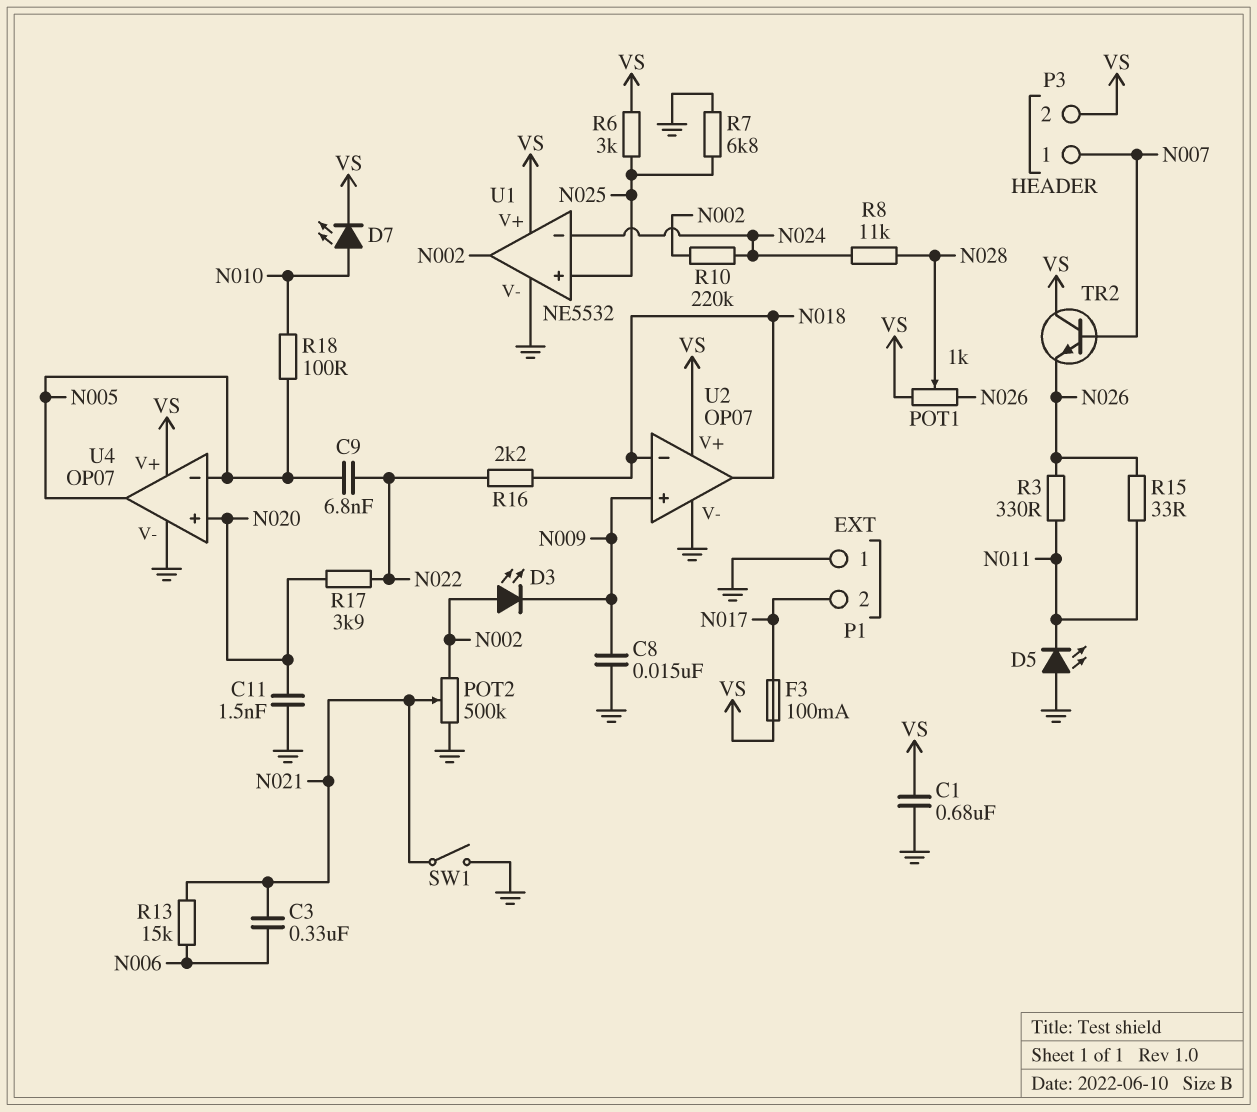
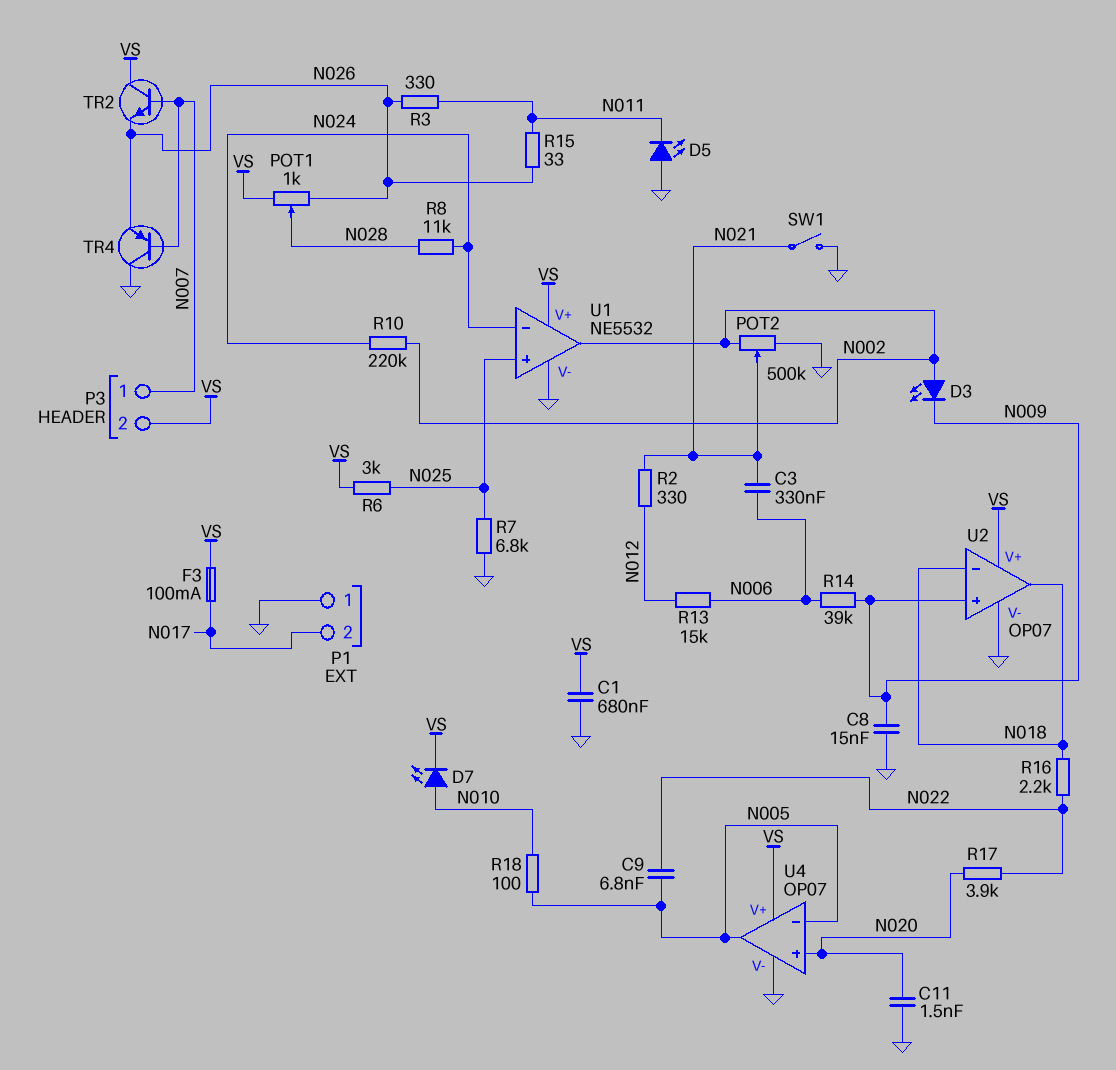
R2: none -> 330 (N012, N021)
R13: 15k (N006, N021) -> 15k (N006, N012)
R14: none -> 39k (N006, N009)
TR4: none -> PNP (B N007, C GND, E N026)

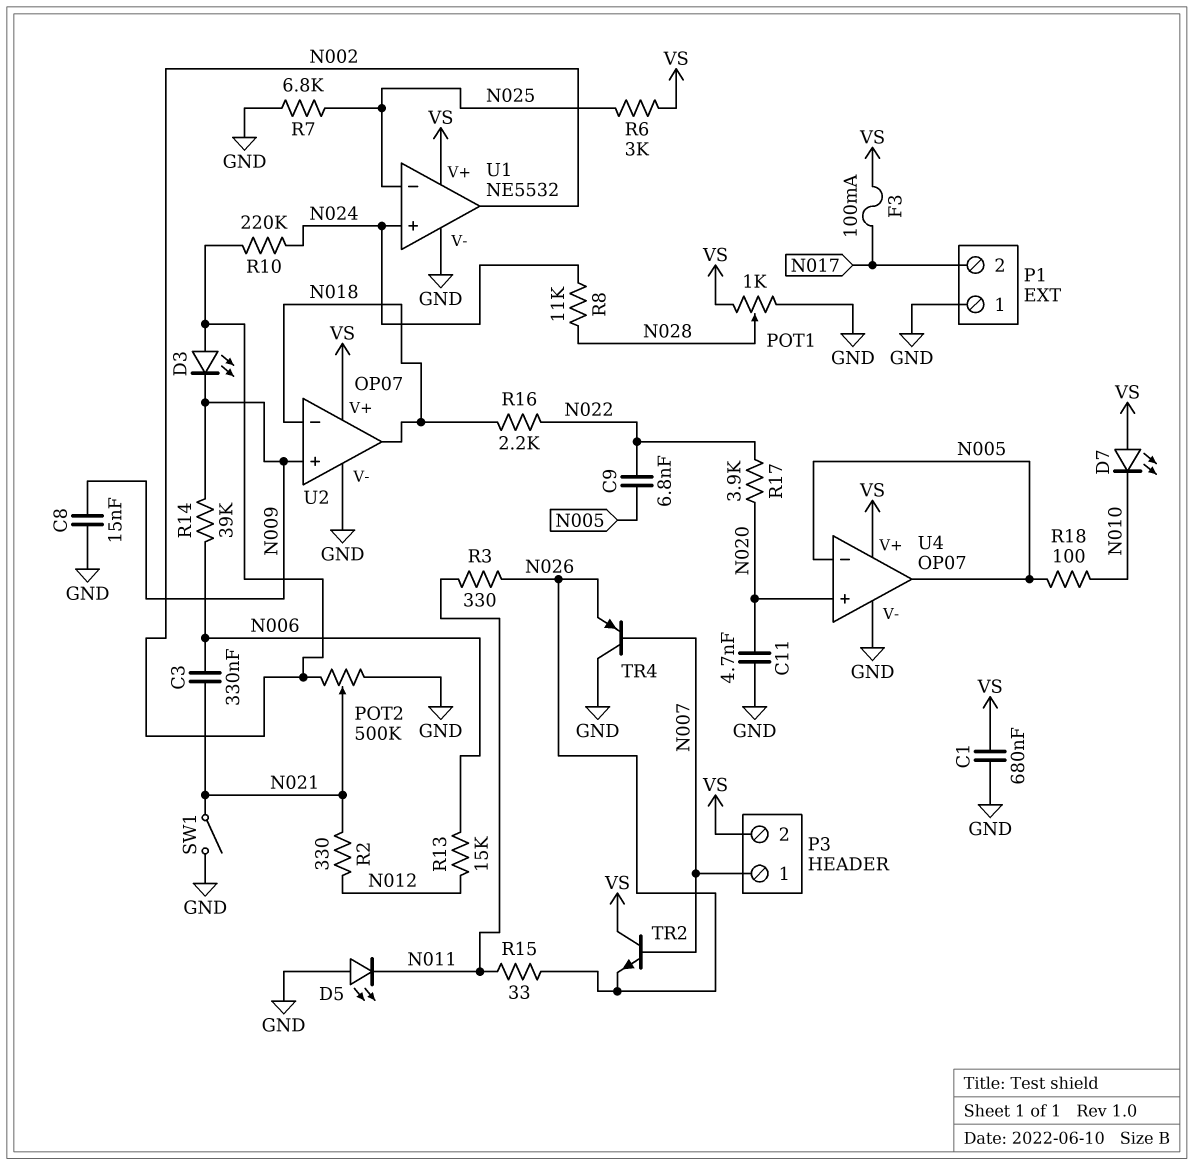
C11: 1.5nF (GND, N020) -> 4.7nF (GND, N020)
D7: LED (A N010, K VS) -> LED (A VS, K N010)
POT1: 1k (N026, VS, wiper N028) -> 1k (GND, VS, wiper N028)
U1 pin in+: N025 -> N024
U1 pin in-: N024 -> N025

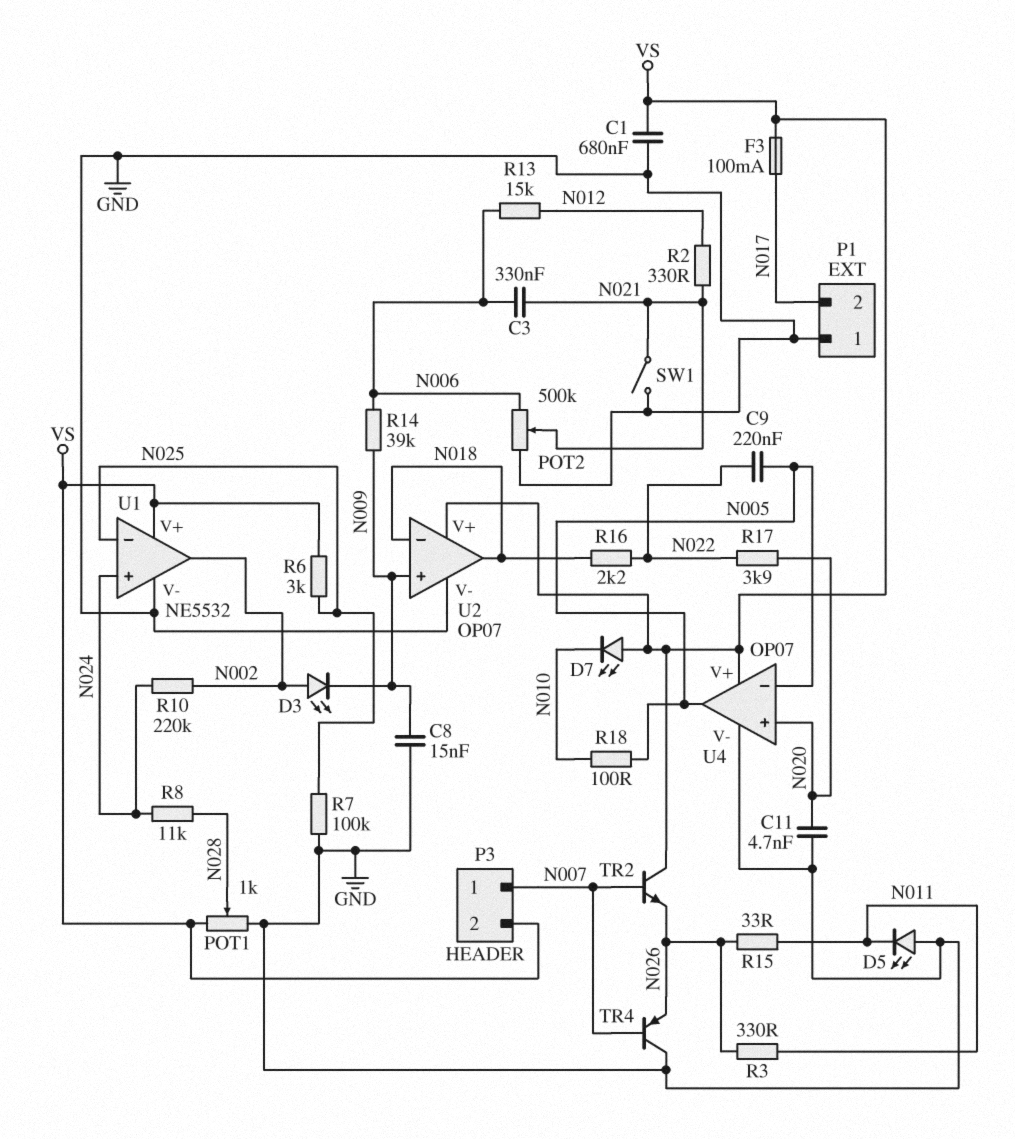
C9: 6.8nF (N005, N022) -> 220nF (N005, N022)
POT2: 500k (GND, N002, wiper N021) -> 500k (GND, N006, wiper N021)
R7: 6.8k (GND, N025) -> 100k (GND, N025)

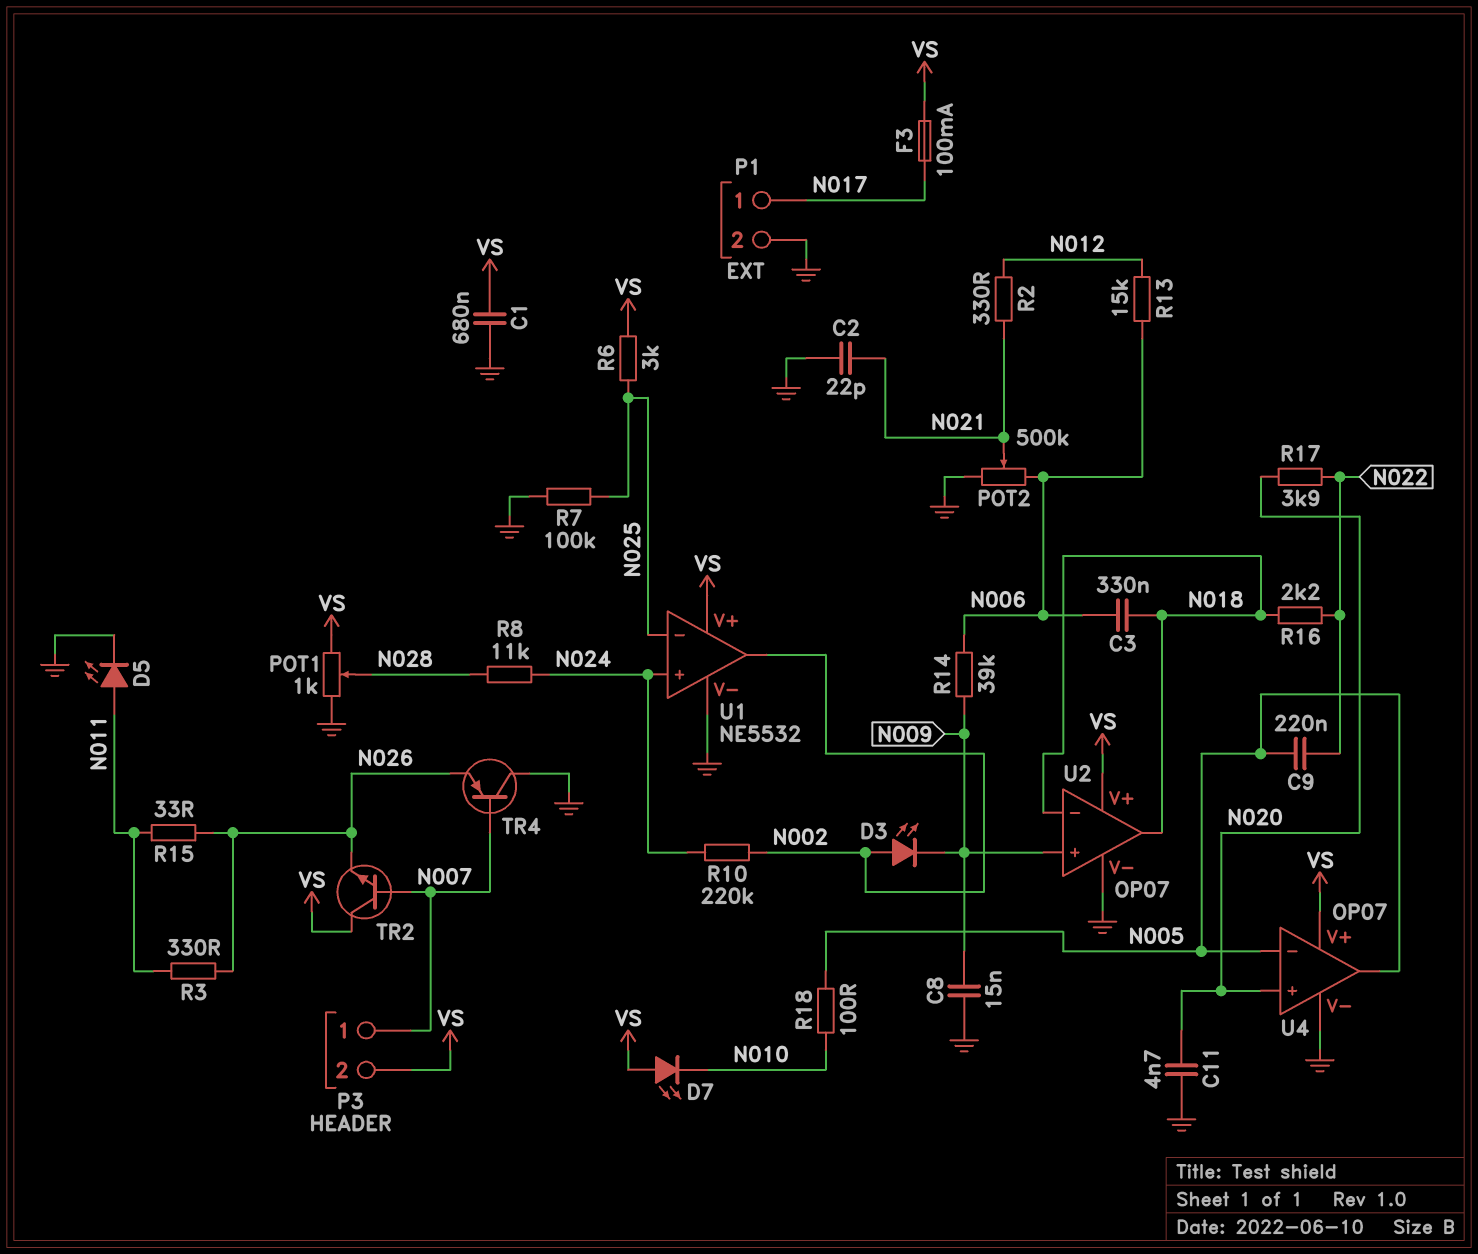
C2: none -> 22pF (GND, N021)
C3: 330nF (N006, N021) -> 330nF (N006, N018)
D5: LED (A GND, K N011) -> LED (A N011, K GND)
P1 pin 1: GND -> N017
P1 pin 2: N017 -> GND
SW1: switch (GND, N021) -> none

